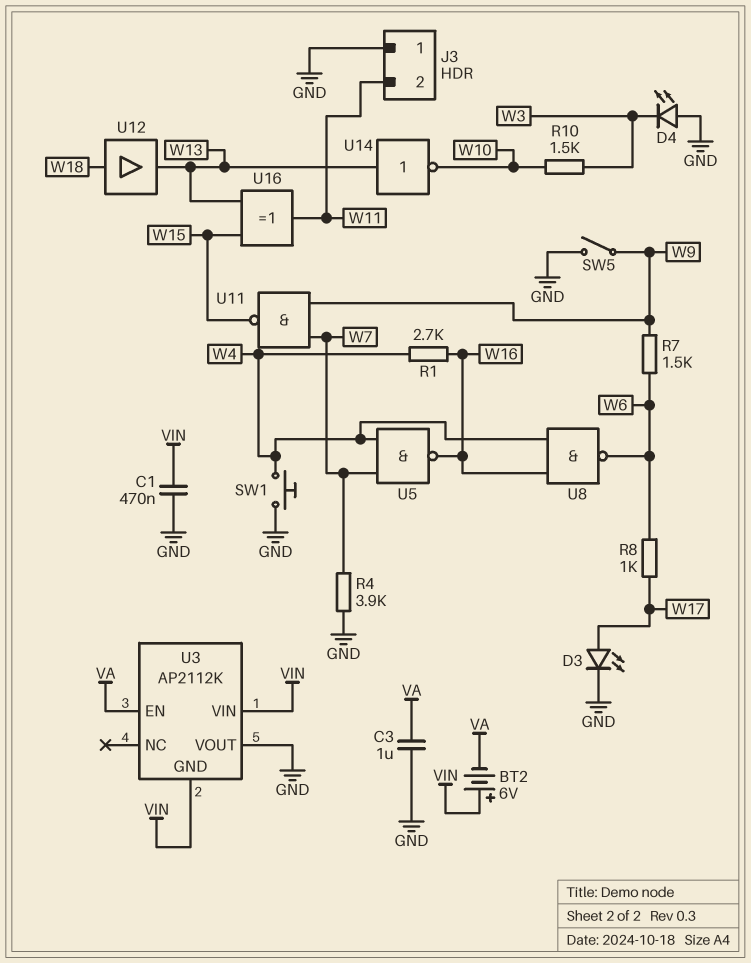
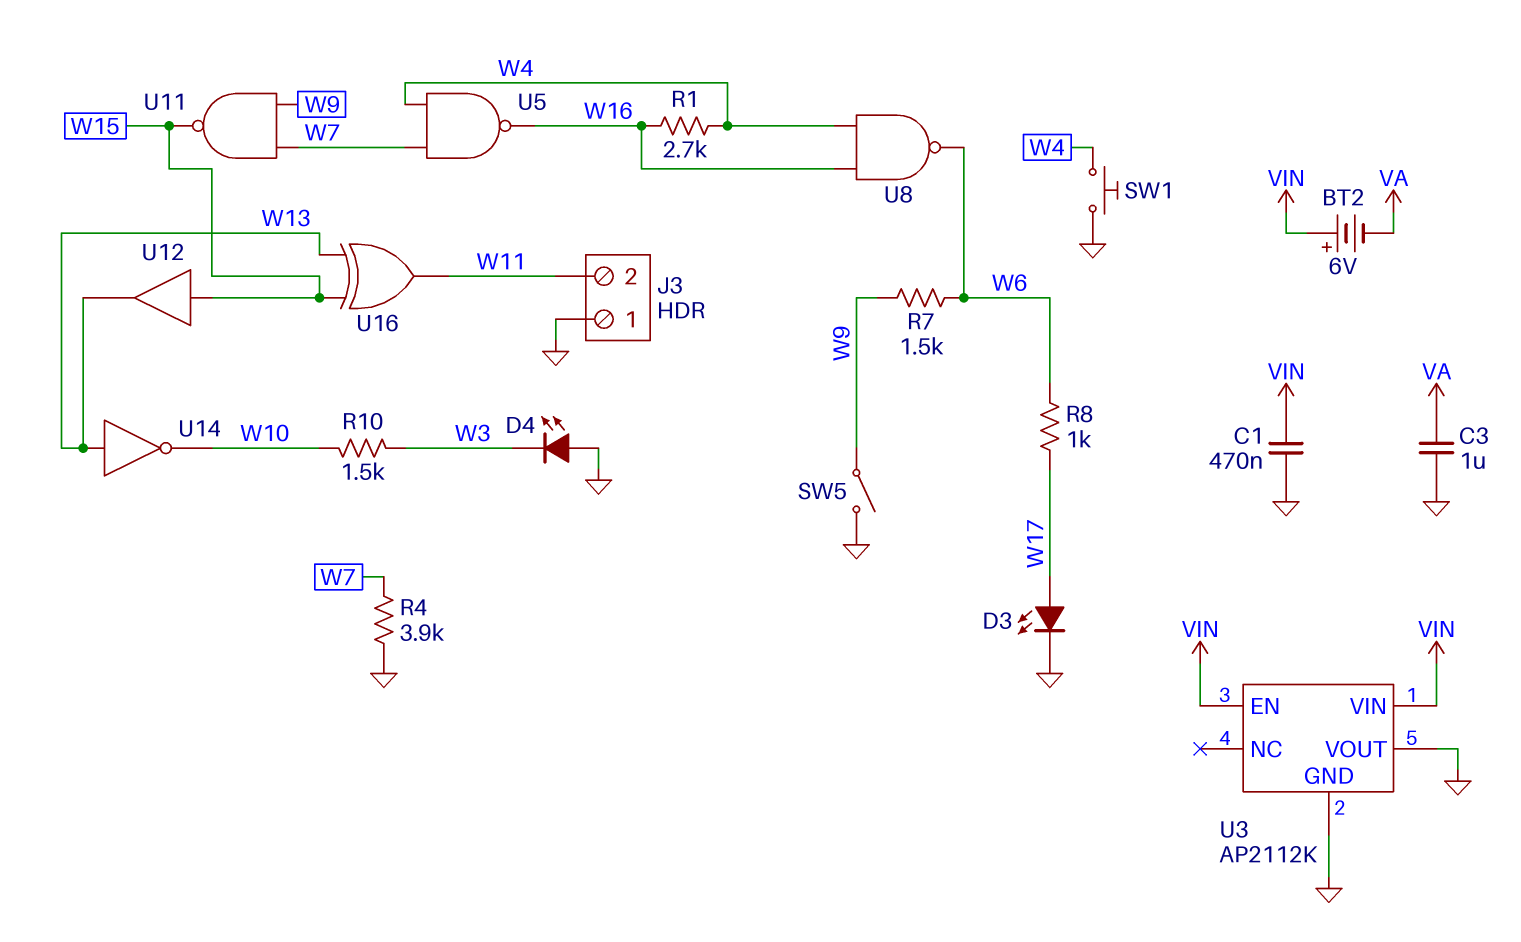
U3 pin EN: VA -> VIN
U3 pin GND: VIN -> GND
U12: buffer (in W18, out W13) -> buffer (in W15, out W13)

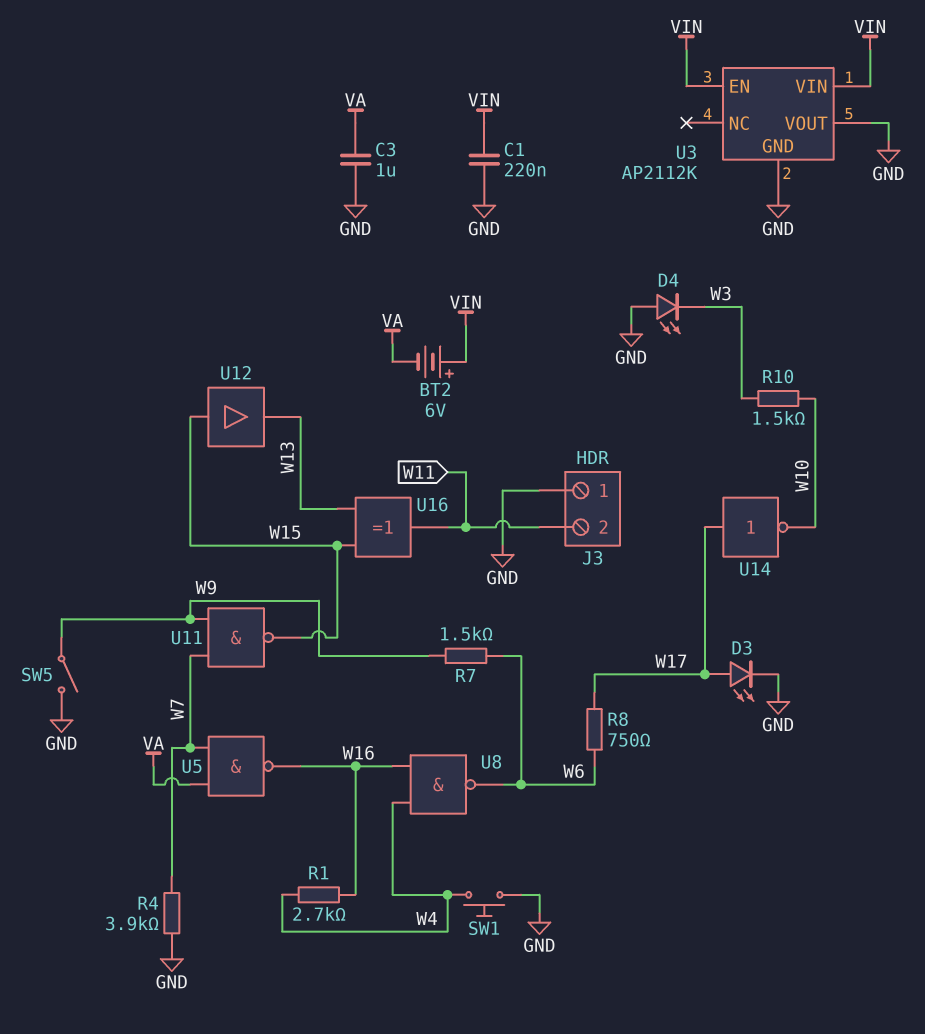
C1: 470nF (GND, VIN) -> 220nF (GND, VIN)
R8: 1k (W6, W17) -> 750 (W6, W17)
U5: NAND (in W4, in W7, out W16) -> NAND (in VA, in W7, out W16)
U14: NOT (in W13, out W10) -> NOT (in W17, out W10)

